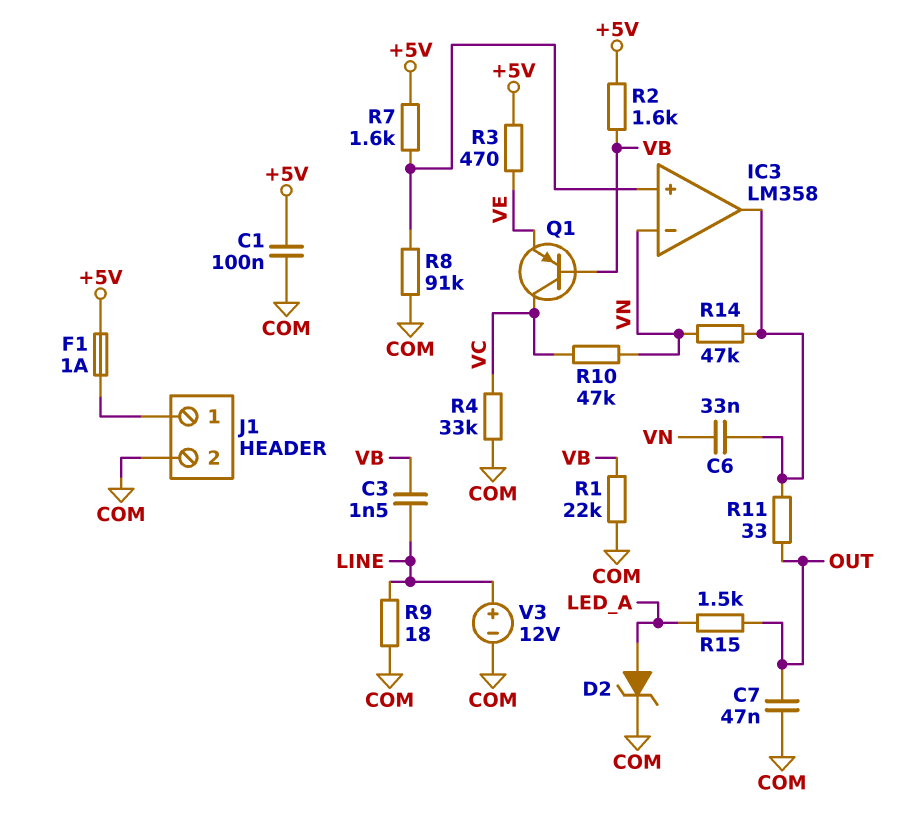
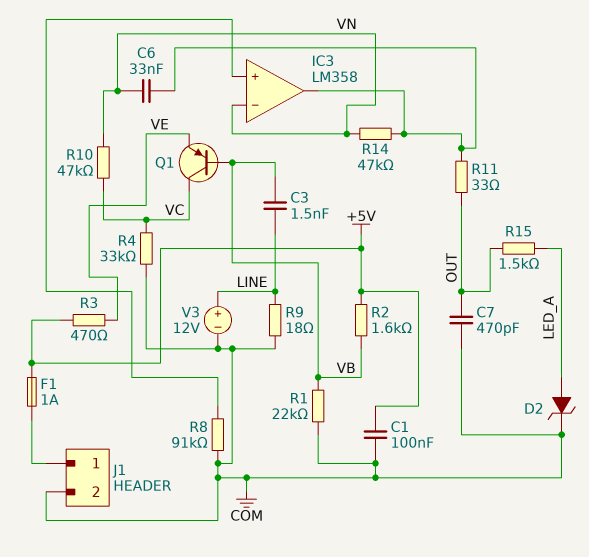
C7: 47nF (COM, OUT) -> 470pF (COM, OUT)
R7: 1.6k (+5V, IC3/in+) -> none

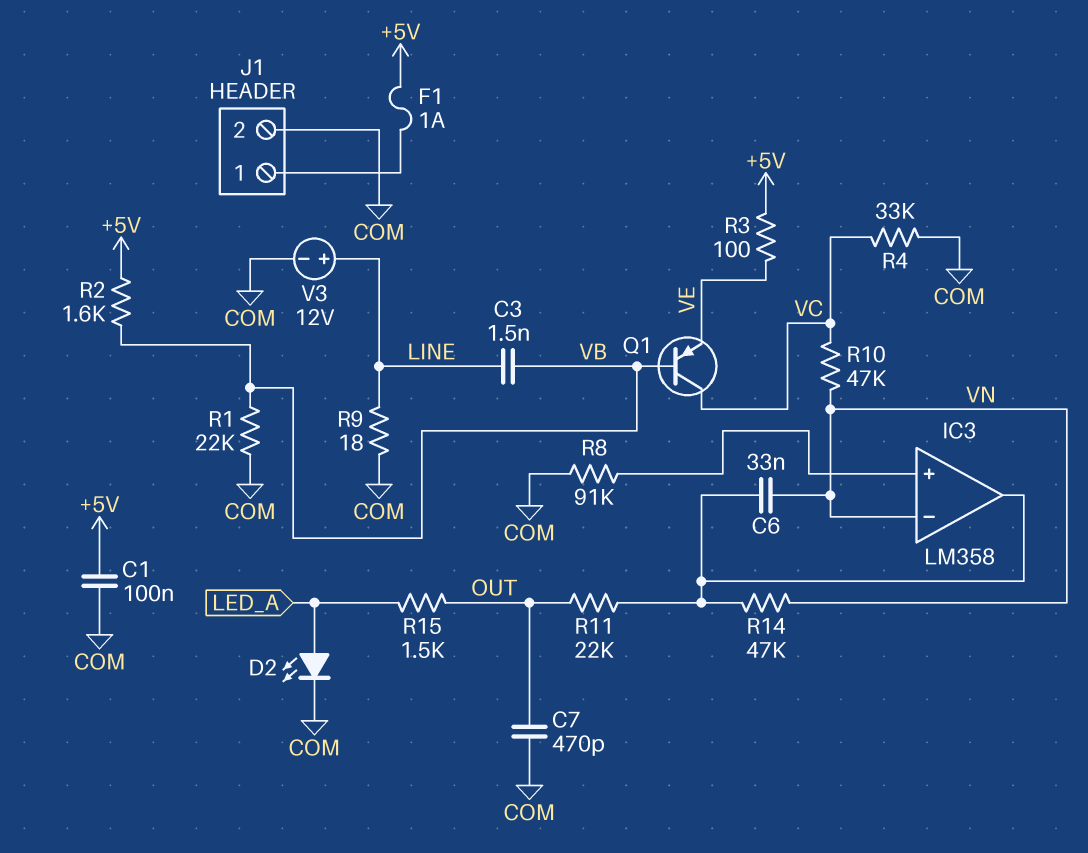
D2: zener (A LED_A, K COM) -> LED (A LED_A, K COM)
R3: 470 (+5V, VE) -> 100 (+5V, VE)
R11: 33 (IC3/out, OUT) -> 22k (IC3/out, OUT)

